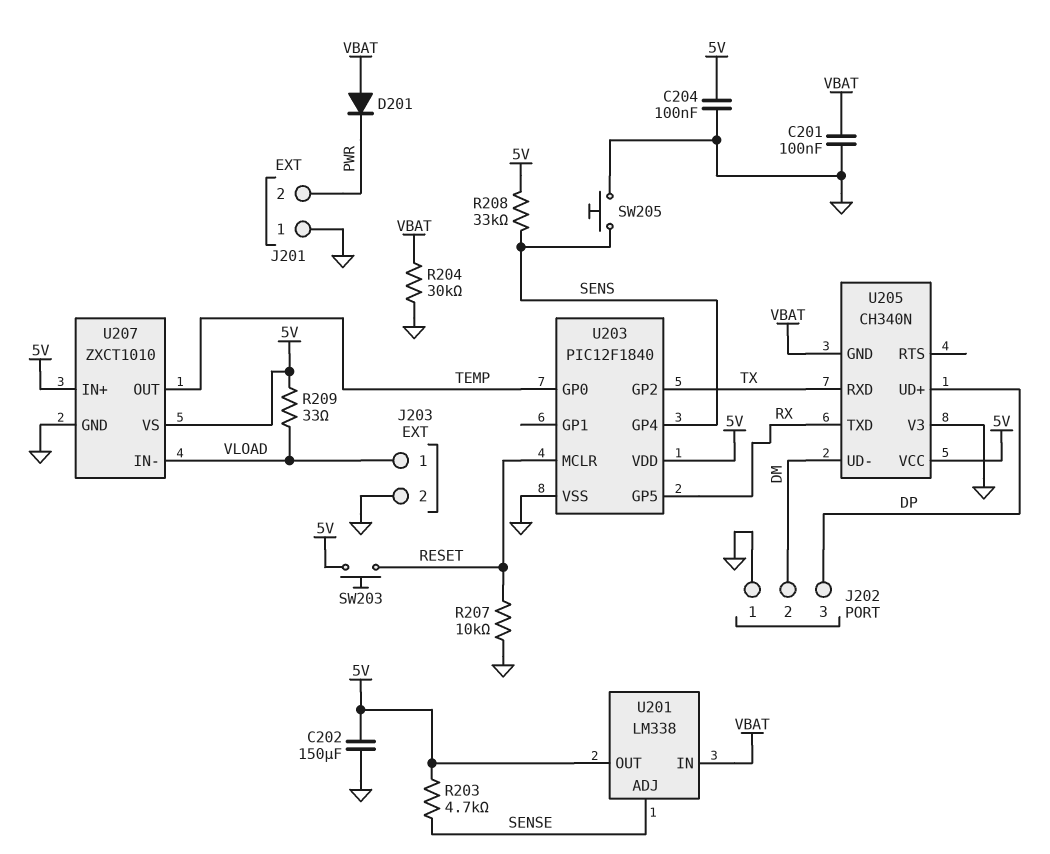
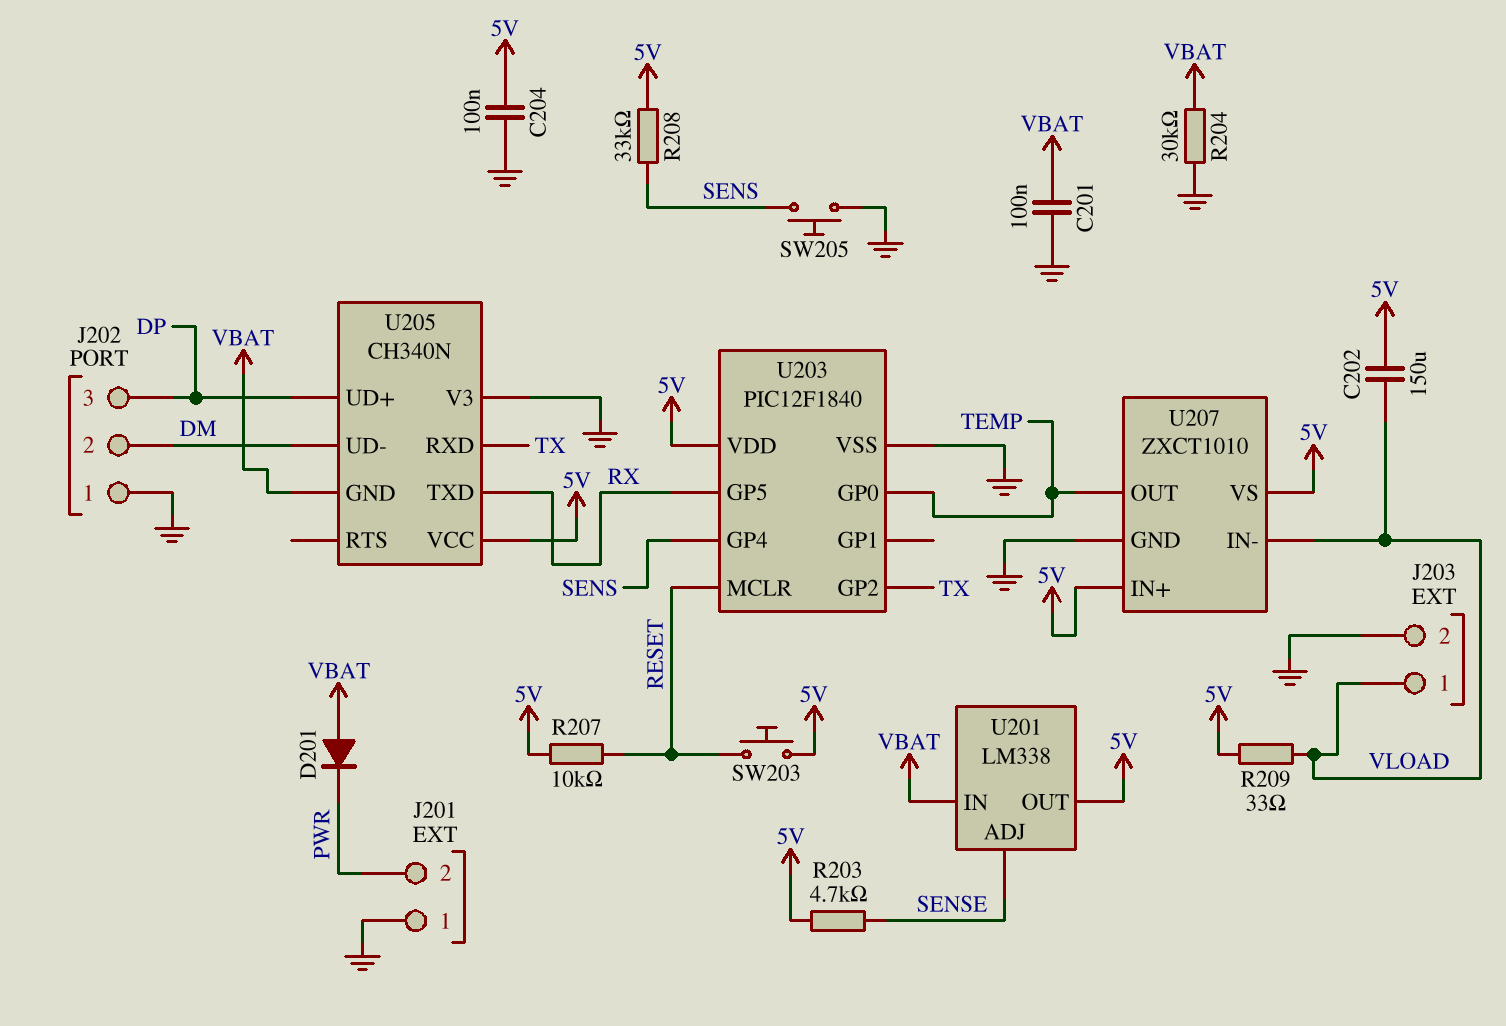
C202: 150uF (5V, GND) -> 150uF (5V, VLOAD)
R207: 10k (GND, RESET) -> 10k (5V, RESET)

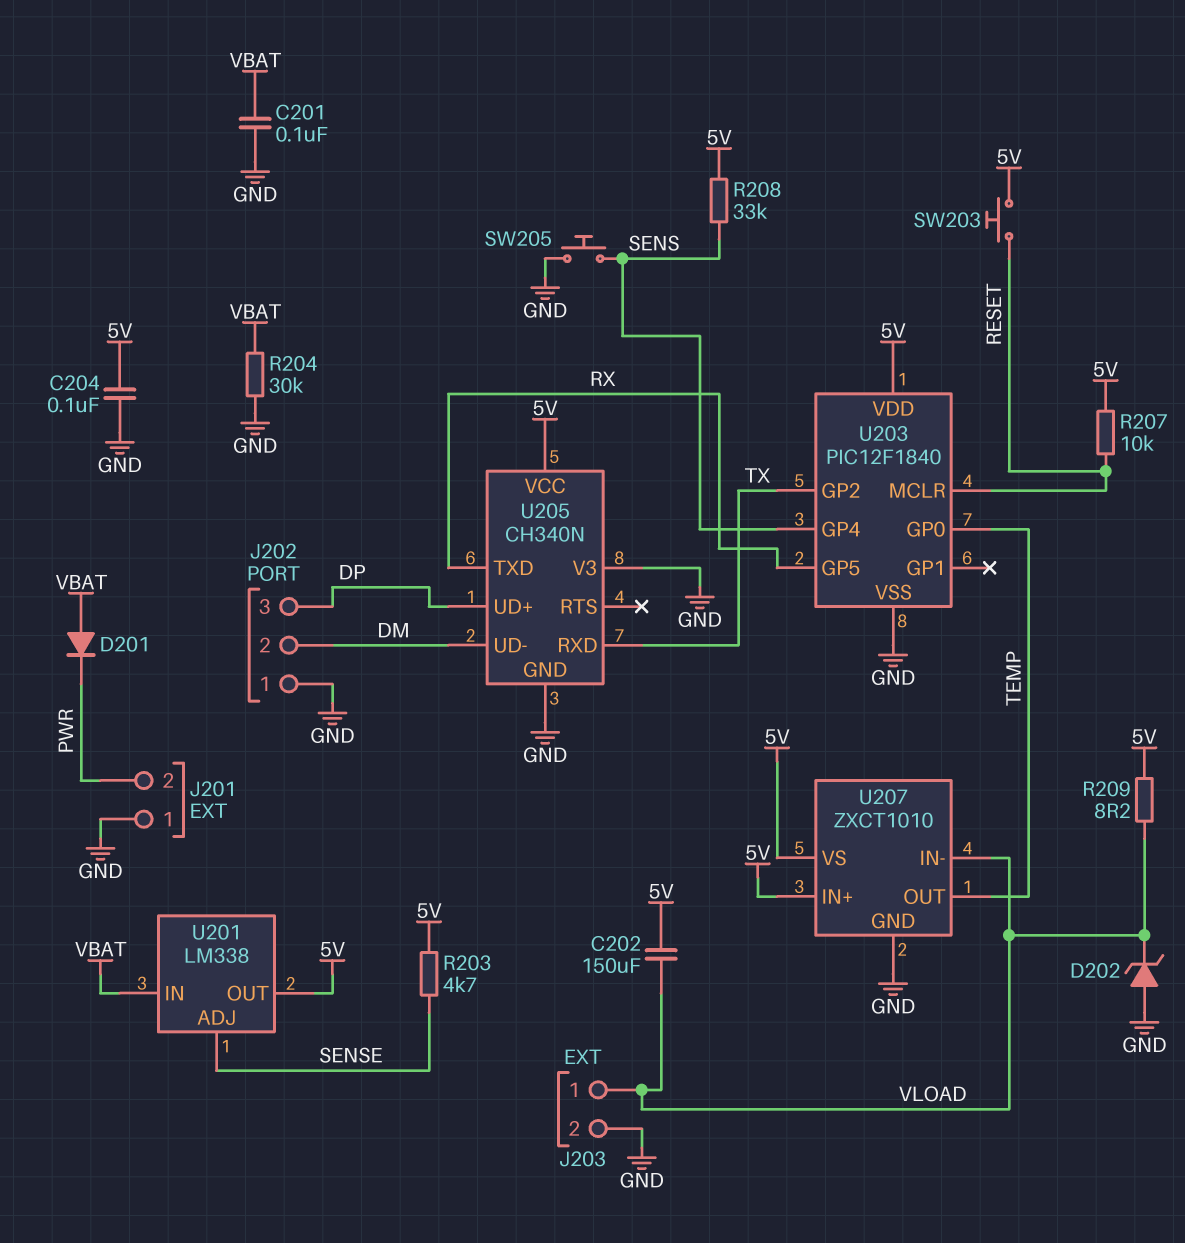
D202: none -> zener (A GND, K VLOAD)
R209: 33 (5V, VLOAD) -> 8.2 (5V, VLOAD)
U205 pin GND: VBAT -> GND

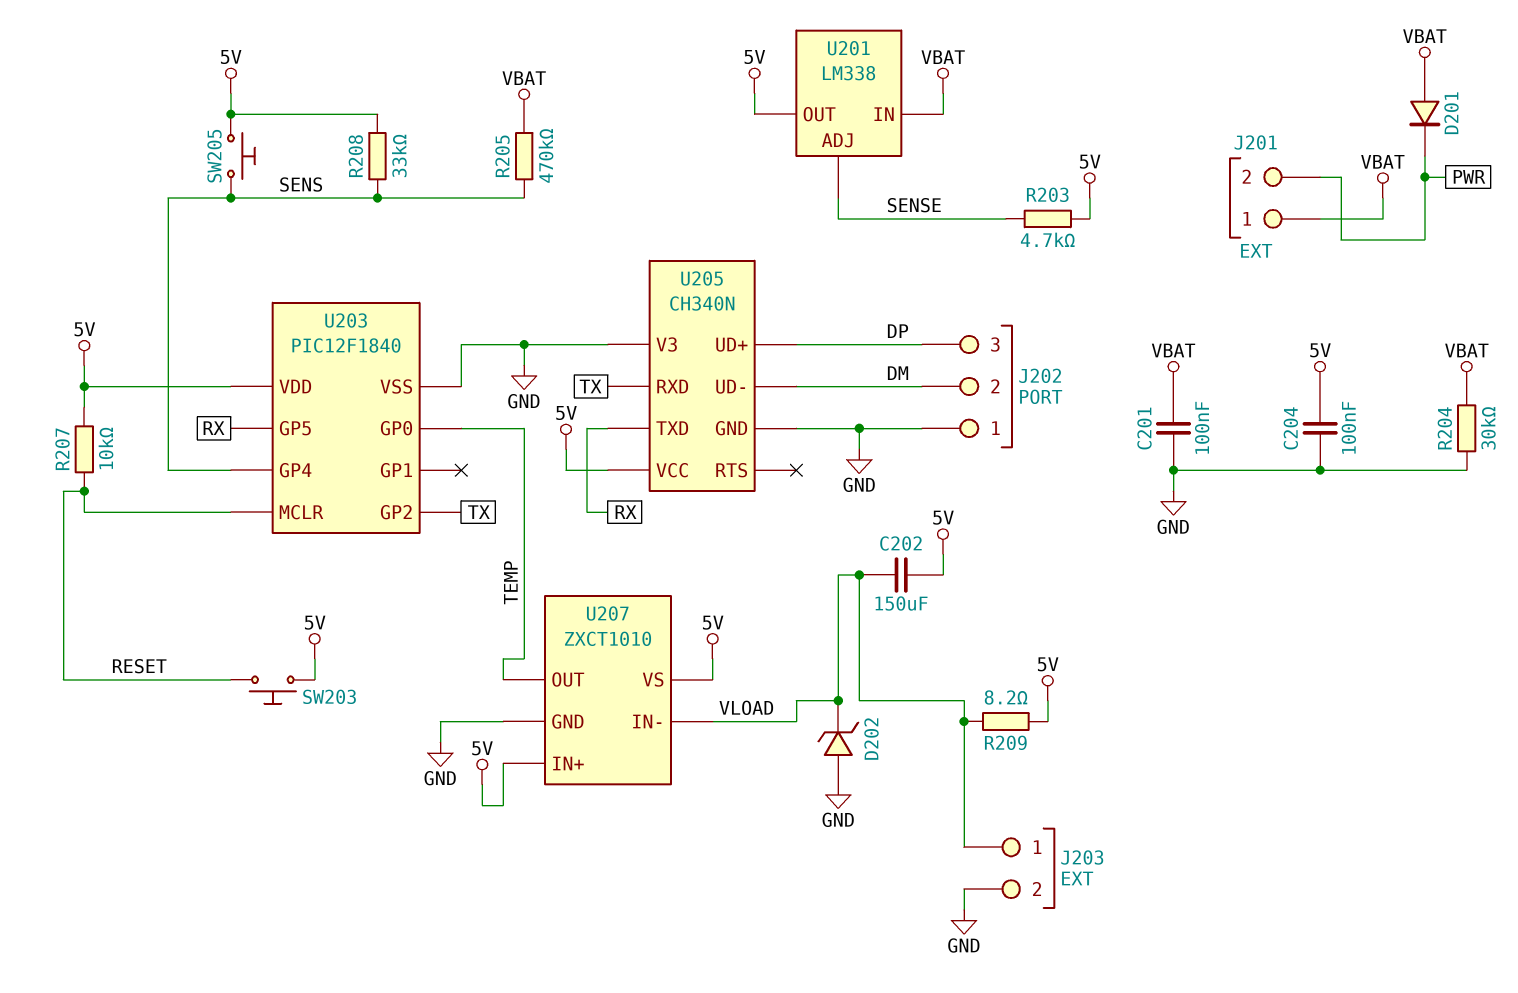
J201 pin 1: GND -> VBAT
R205: none -> 470k (SENS, VBAT)
SW205: button (GND, SENS) -> button (5V, SENS)

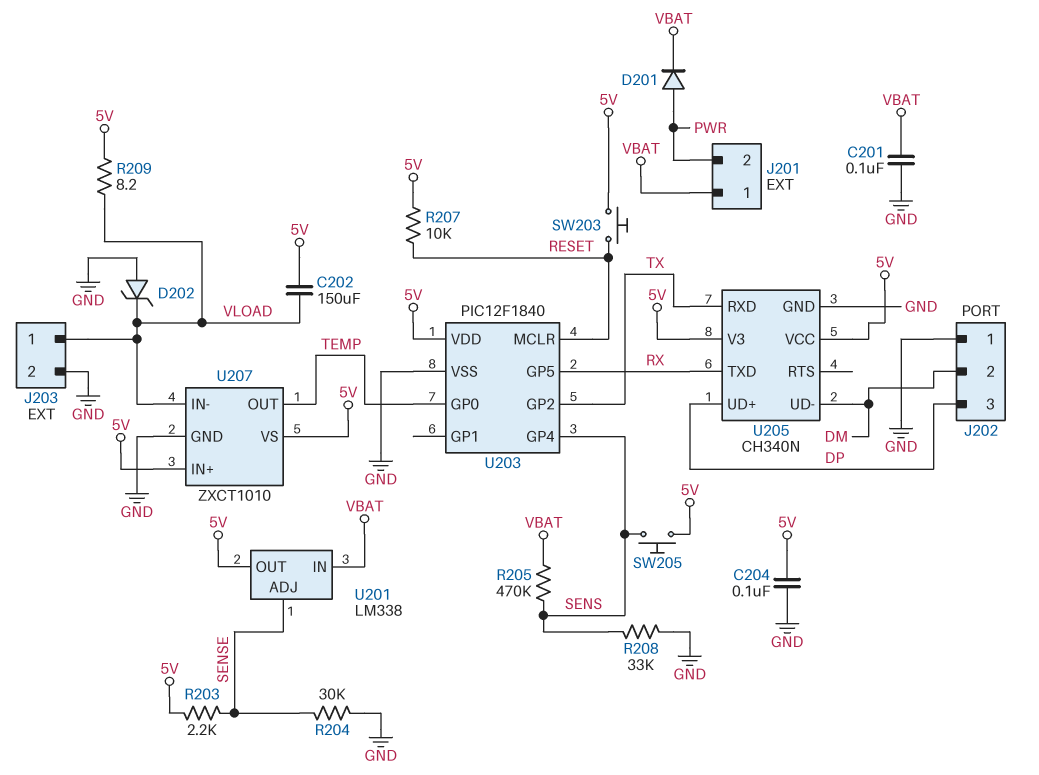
D201: diode (A VBAT, K PWR) -> diode (A PWR, K VBAT)
R203: 4.7k (5V, SENSE) -> 2.2k (5V, SENSE)
R204: 30k (GND, VBAT) -> 30k (GND, SENSE)
R208: 33k (5V, SENS) -> 33k (GND, SENS)
U205 pin V3: GND -> 5V

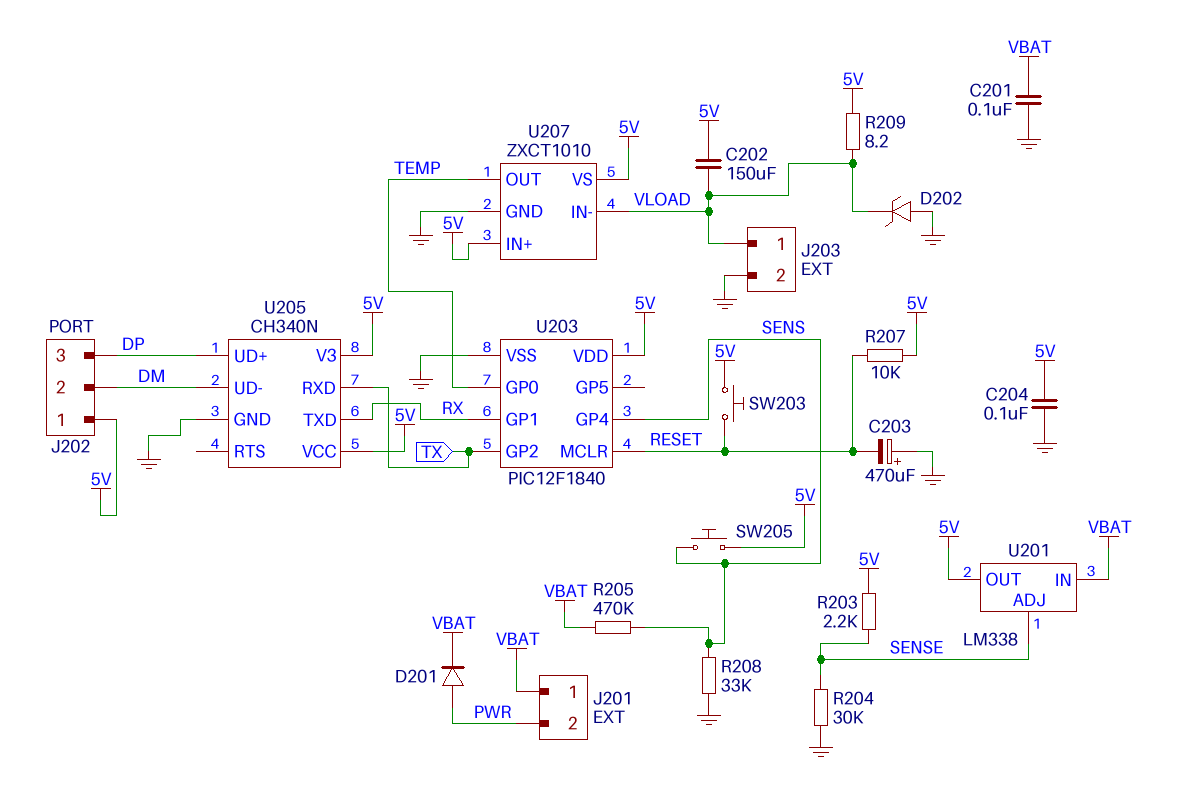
C203: none -> 470uF (plus GND, minus RESET)
J202 pin 1: GND -> 5V
U203 pin GP1: none -> RX
U203 pin GP5: RX -> none

